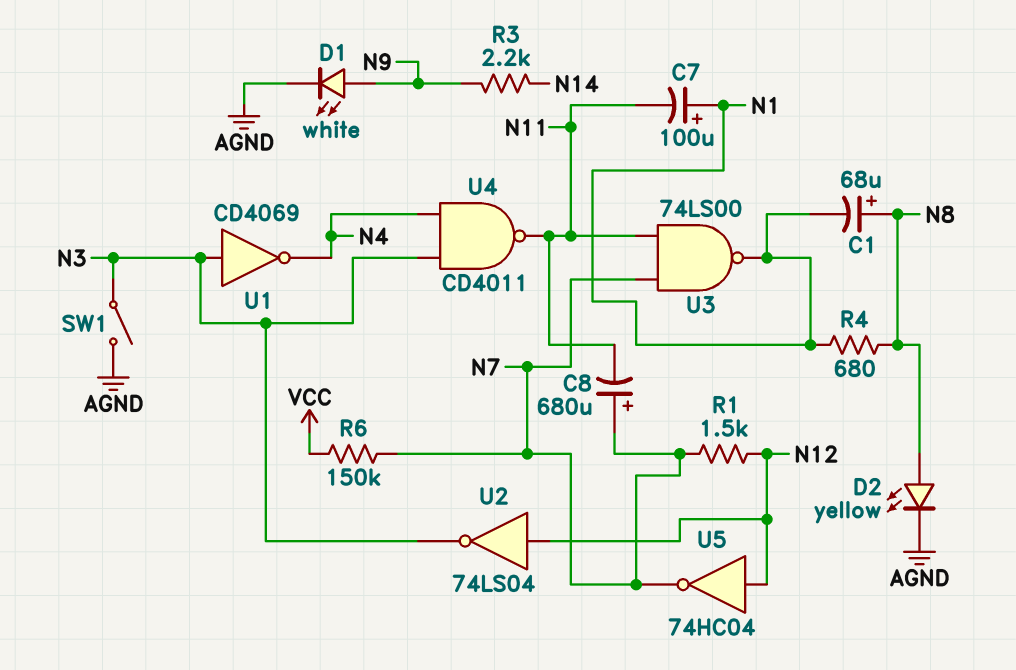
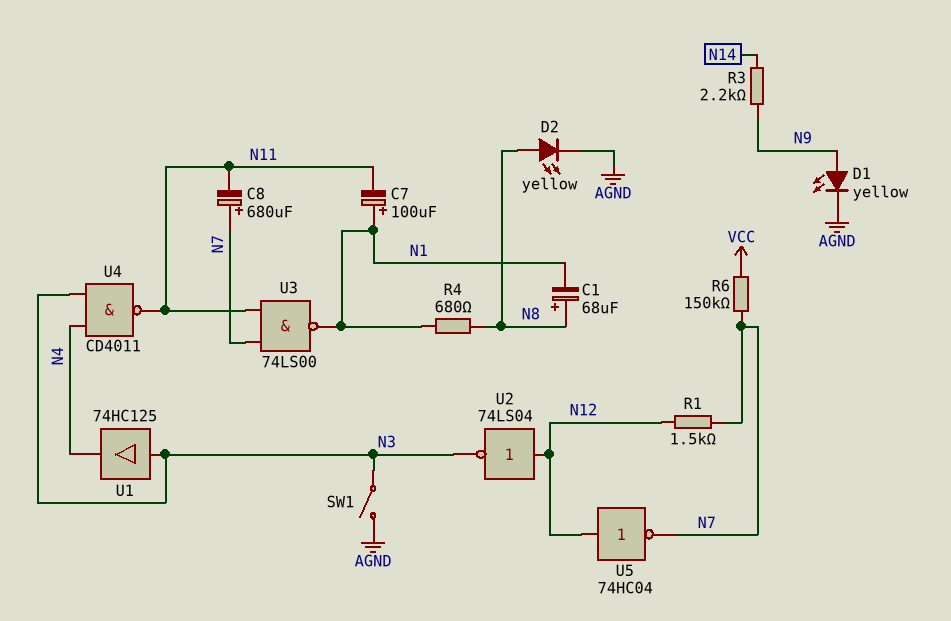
D1: LED white (A N9, K AGND) -> LED yellow (A N9, K AGND)
U1: NOT CD4069 (in N3, out N4) -> buffer 74HC125 (in N3, out N4)

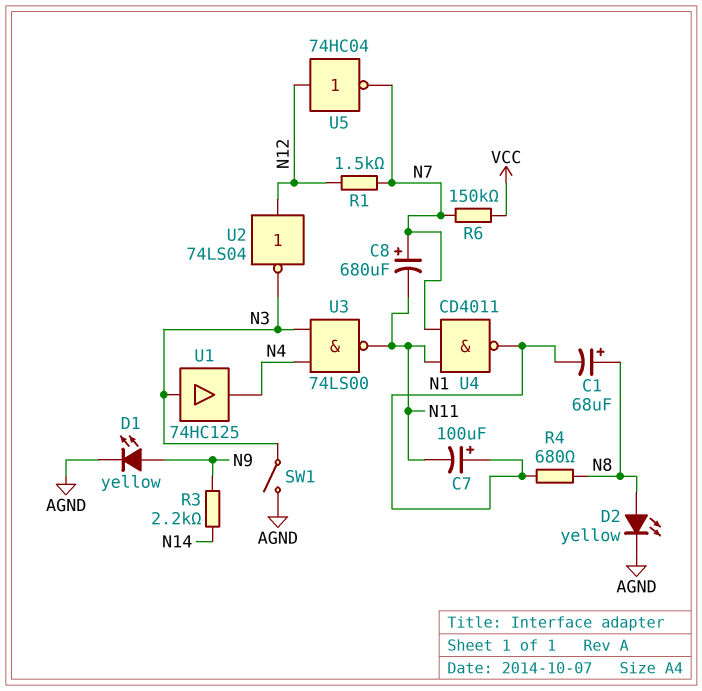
U3: NAND 74LS00 (in N7, in N11, out N1) -> NAND 74LS00 (in N3, in N4, out N11)
U4: NAND CD4011 (in N3, in N4, out N11) -> NAND CD4011 (in N7, in N11, out N1)

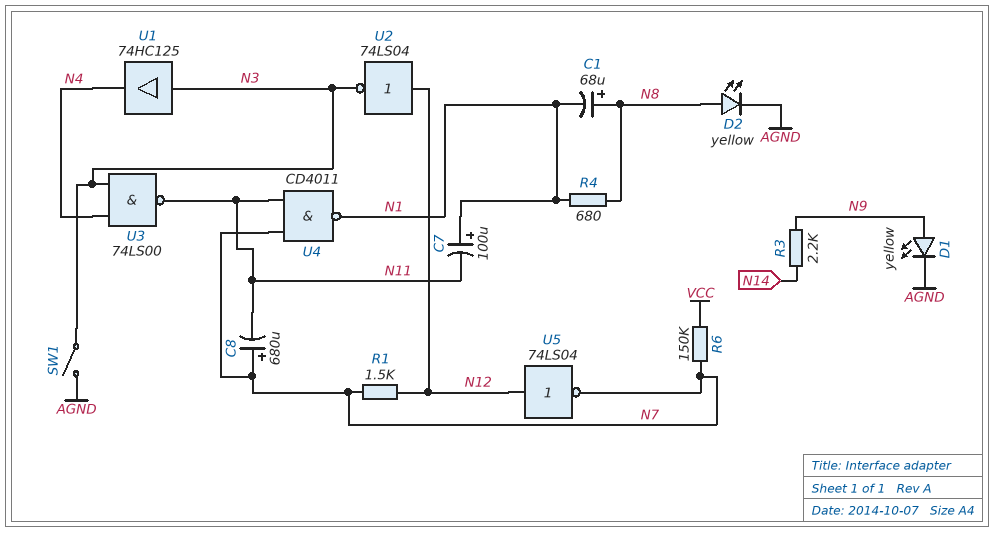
U5: NOT 74HC04 (in N12, out N7) -> NOT 74LS04 (in N12, out N7)

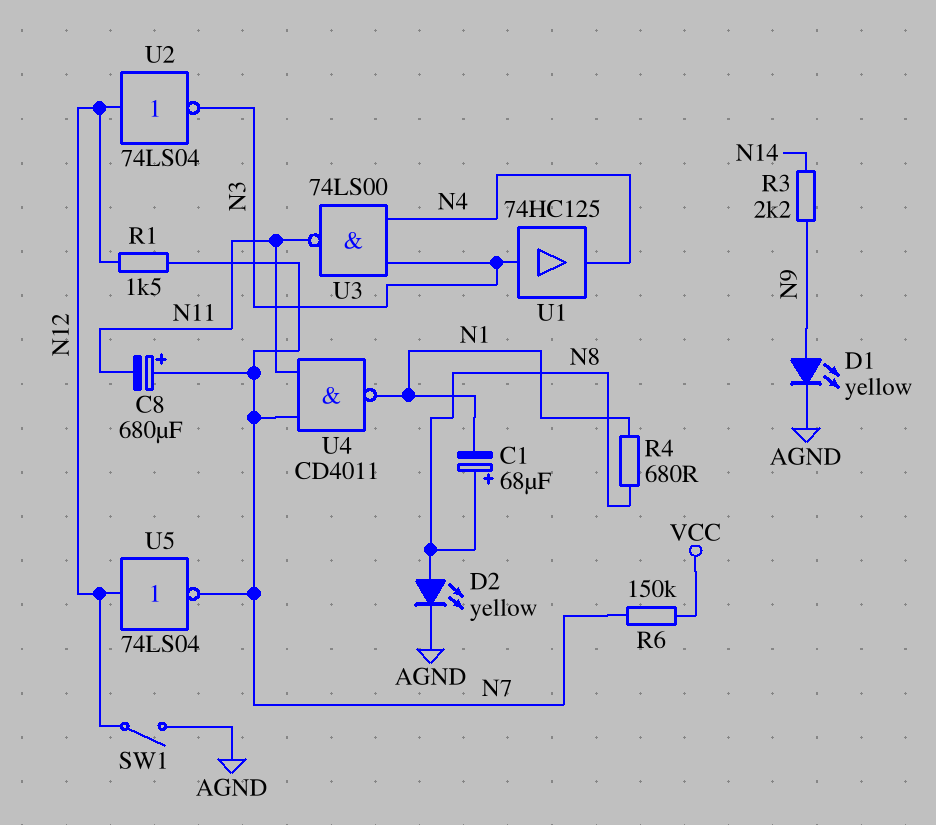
C7: 100uF (plus N1, minus N11) -> none
SW1: switch (AGND, N3) -> switch (AGND, N12)

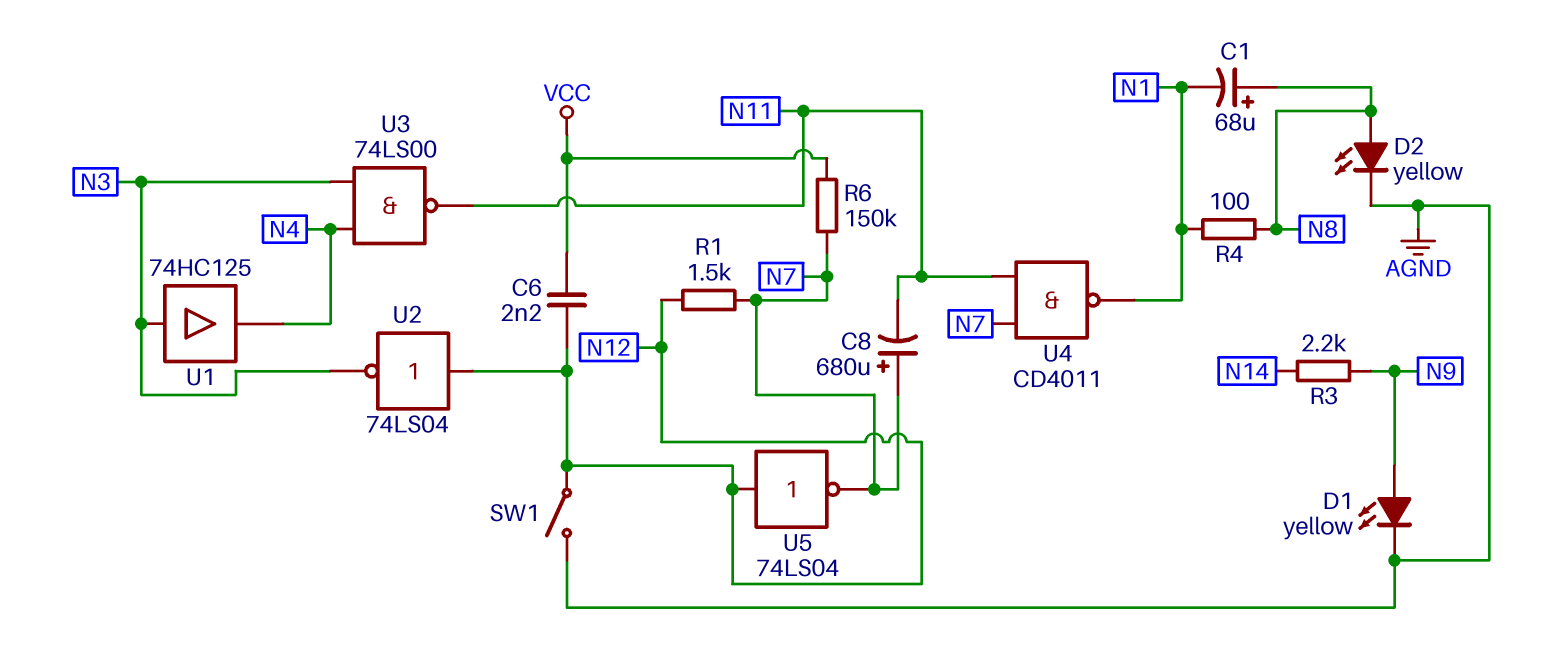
C6: none -> 2.2nF (N12, VCC)
R4: 680 (N1, N8) -> 100 (N1, N8)

